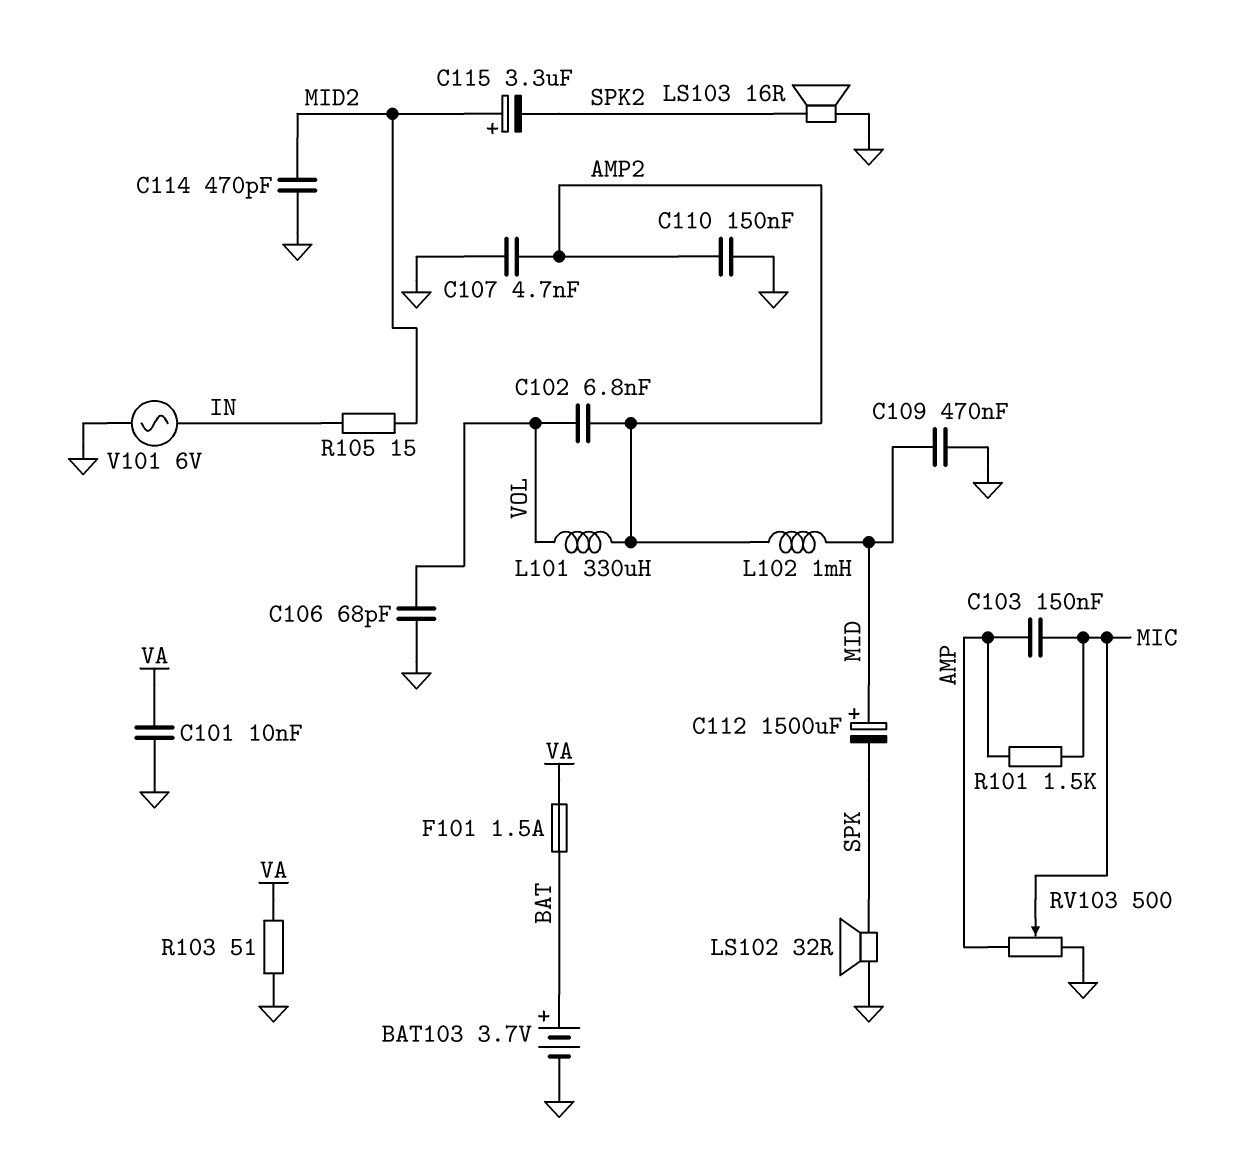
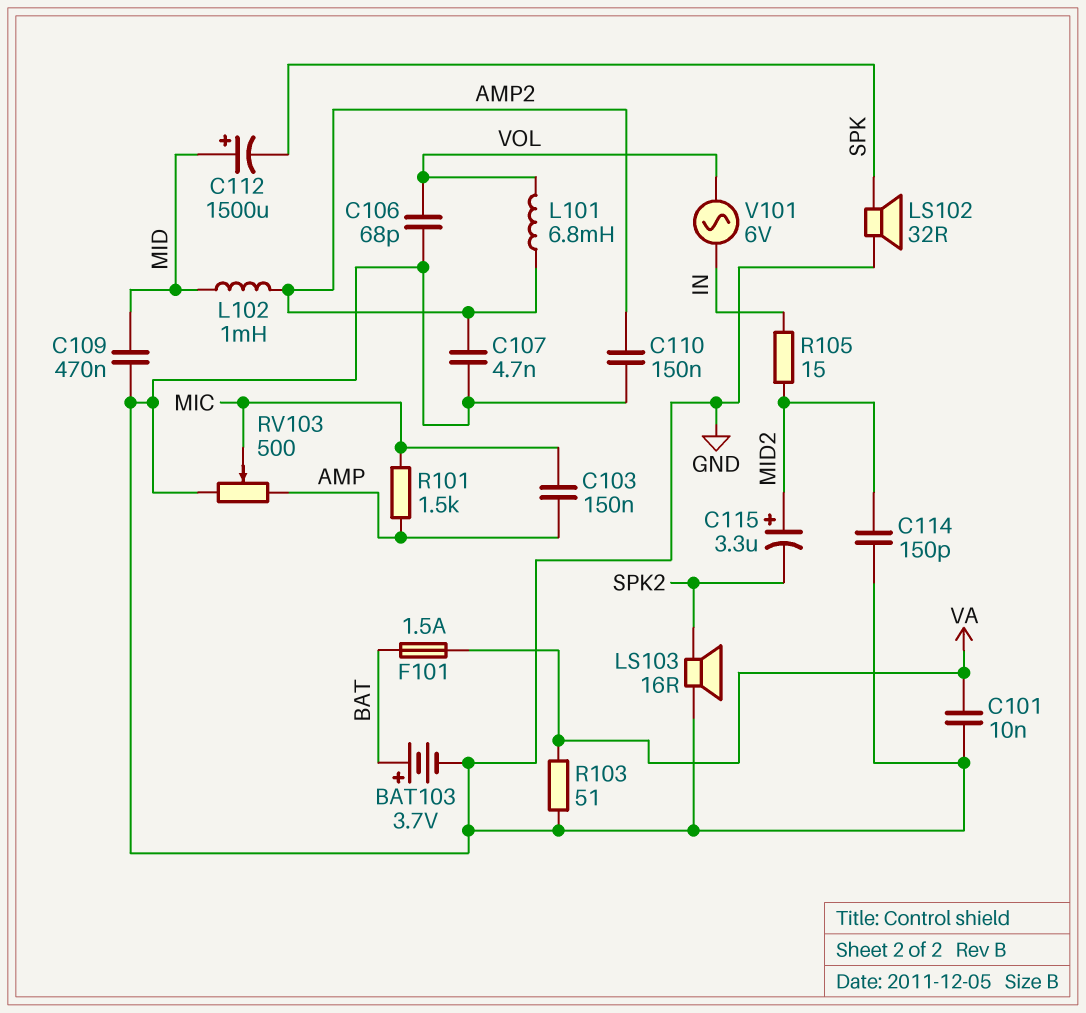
C102: 6.8nF (AMP2, VOL) -> none
C114: 470pF (GND, MID2) -> 150pF (GND, MID2)
L101: 330uH (AMP2, VOL) -> 6.8mH (AMP2, VOL)
V101: AC 6V (GND, IN) -> AC 6V (IN, VOL)

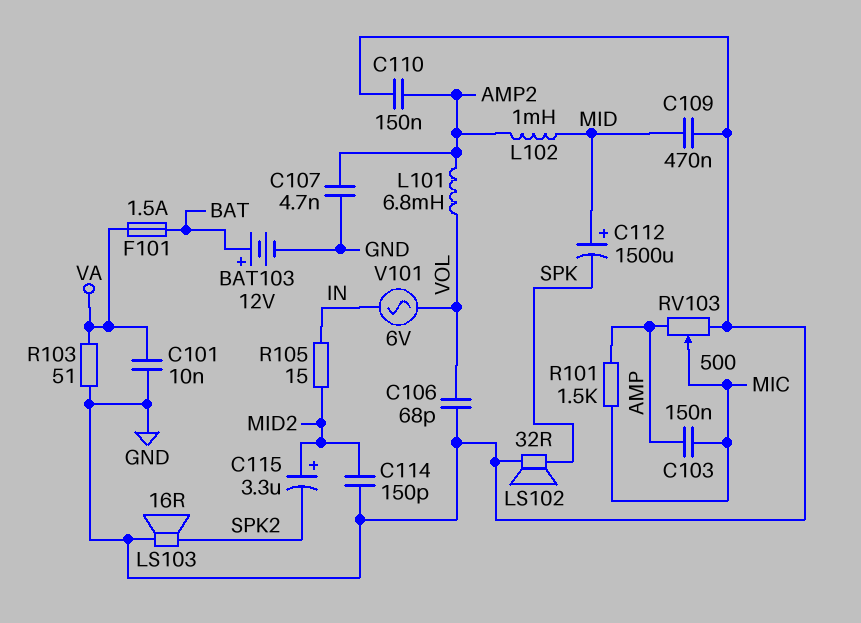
BAT103: 3.7V (plus BAT, minus GND) -> 12V (plus BAT, minus GND)

